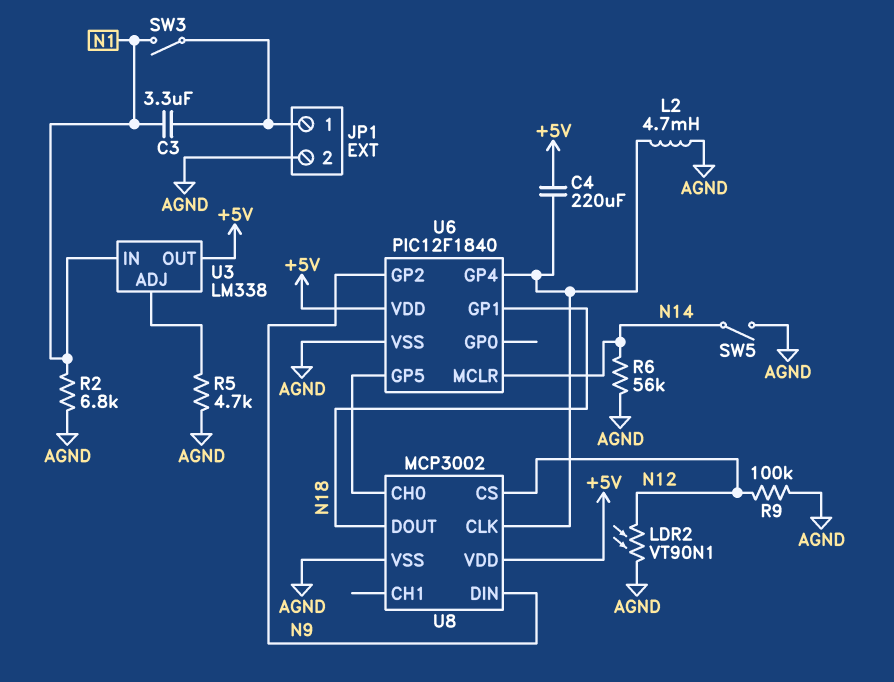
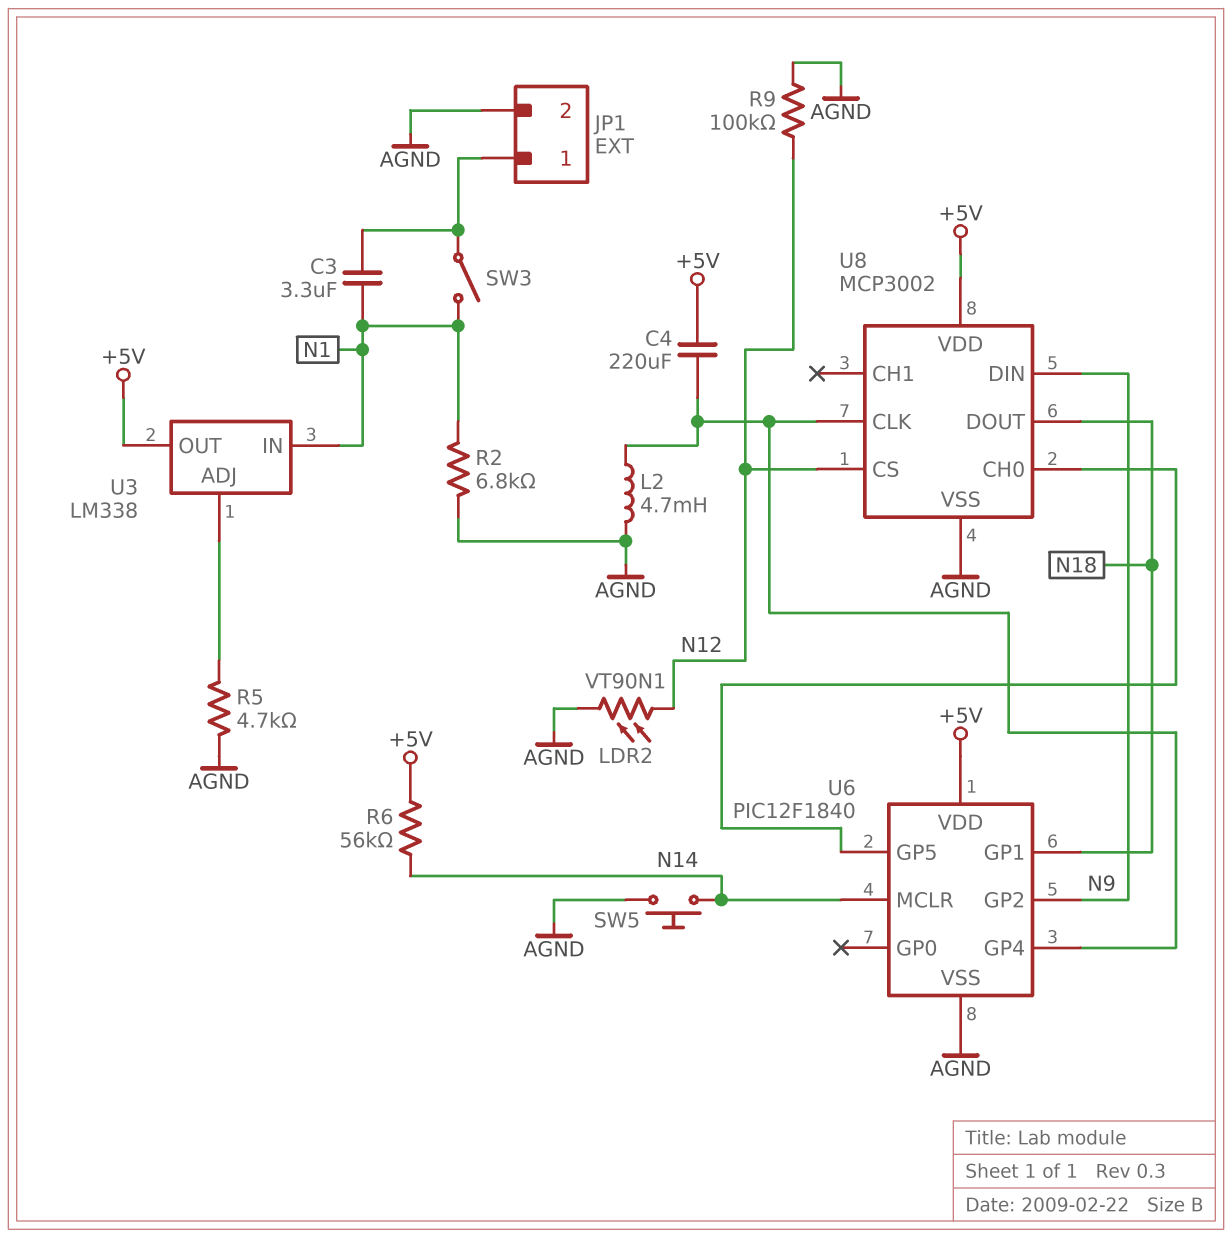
R6: 56k (AGND, N14) -> 56k (+5V, N14)
SW5: switch (AGND, N14) -> button (AGND, N14)

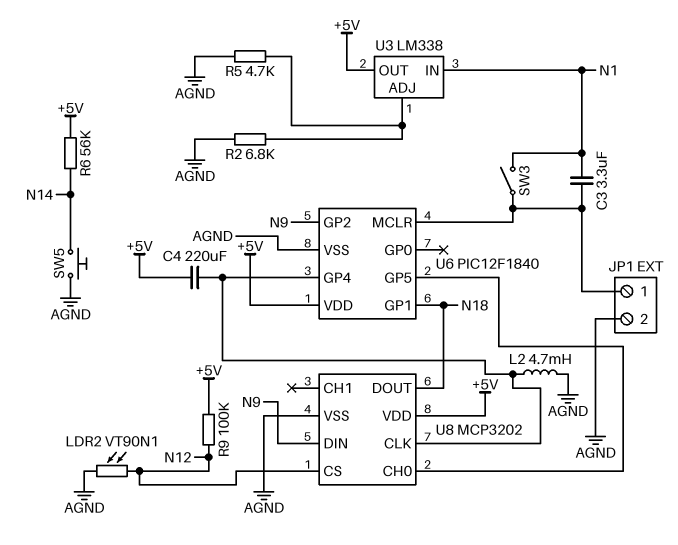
R2: 6.8k (AGND, N1) -> 6.8k (AGND, U3/ADJ)
R9: 100k (AGND, N12) -> 100k (+5V, N12)
U6 pin MCLR: N14 -> JP1/1
U8: MCP3002 -> MCP3202

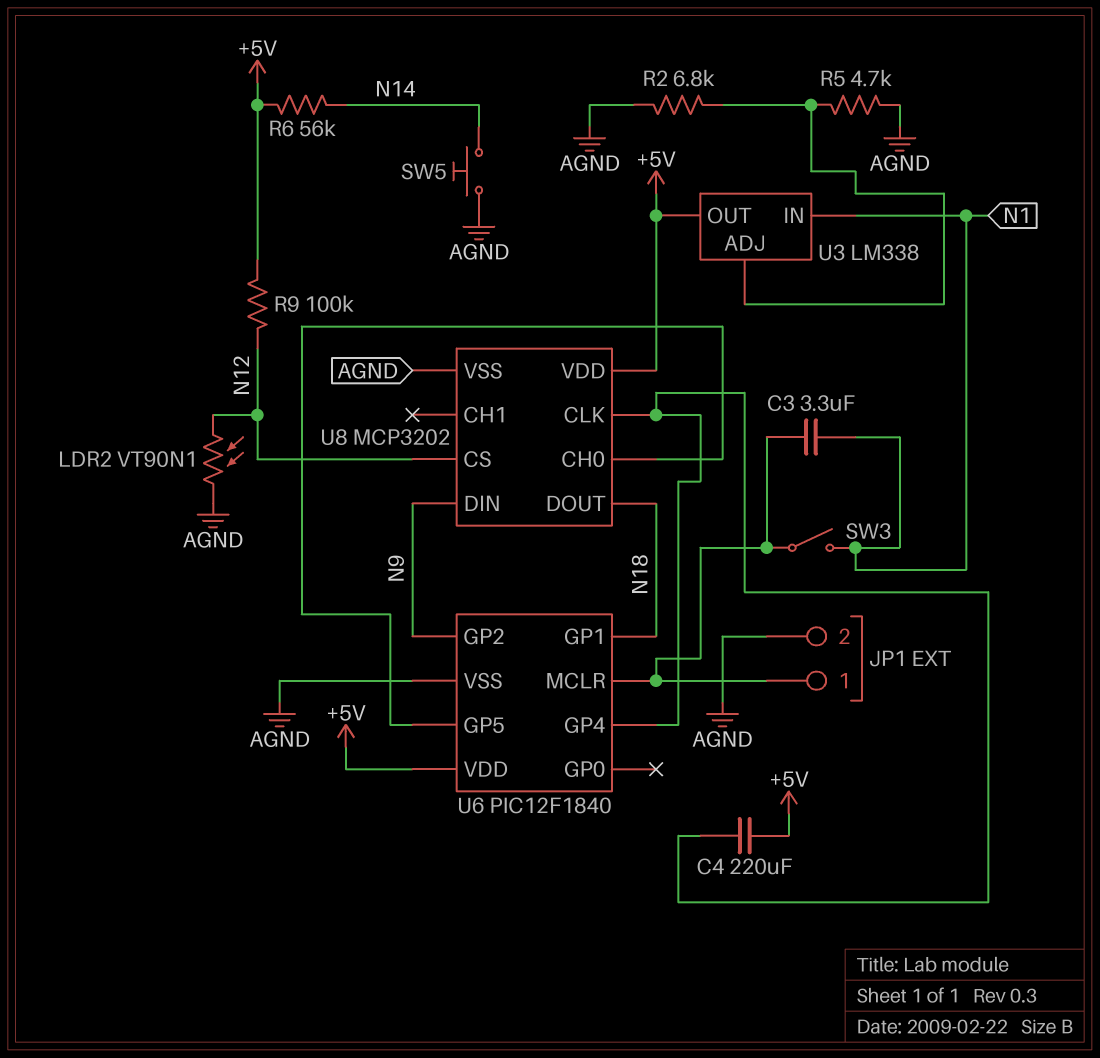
L2: 4.7mH (AGND, U6/GP4) -> none

